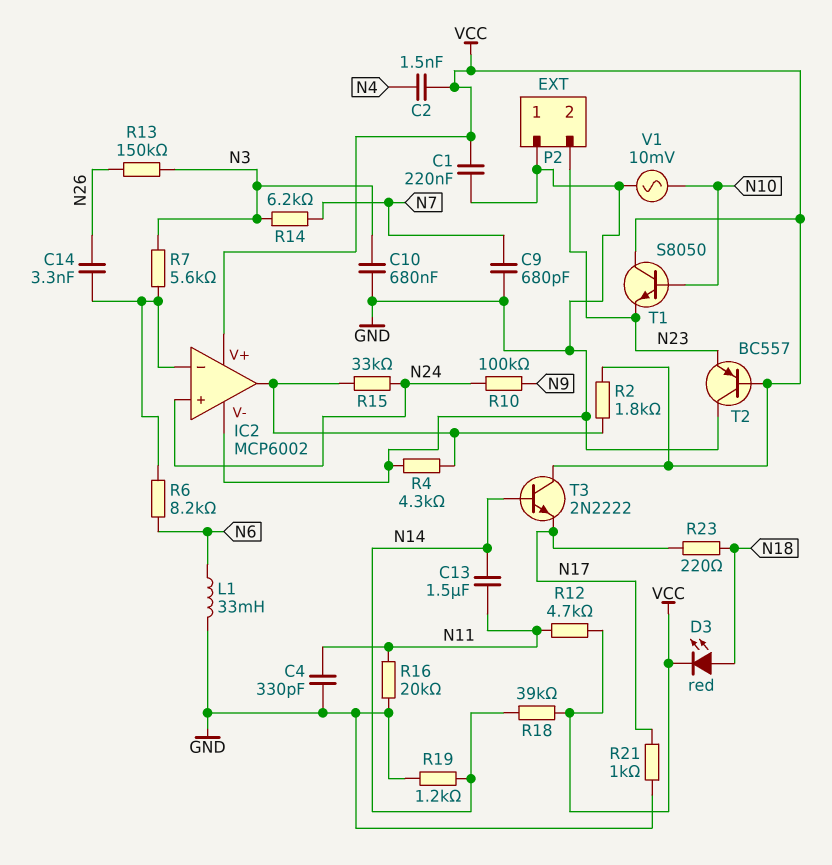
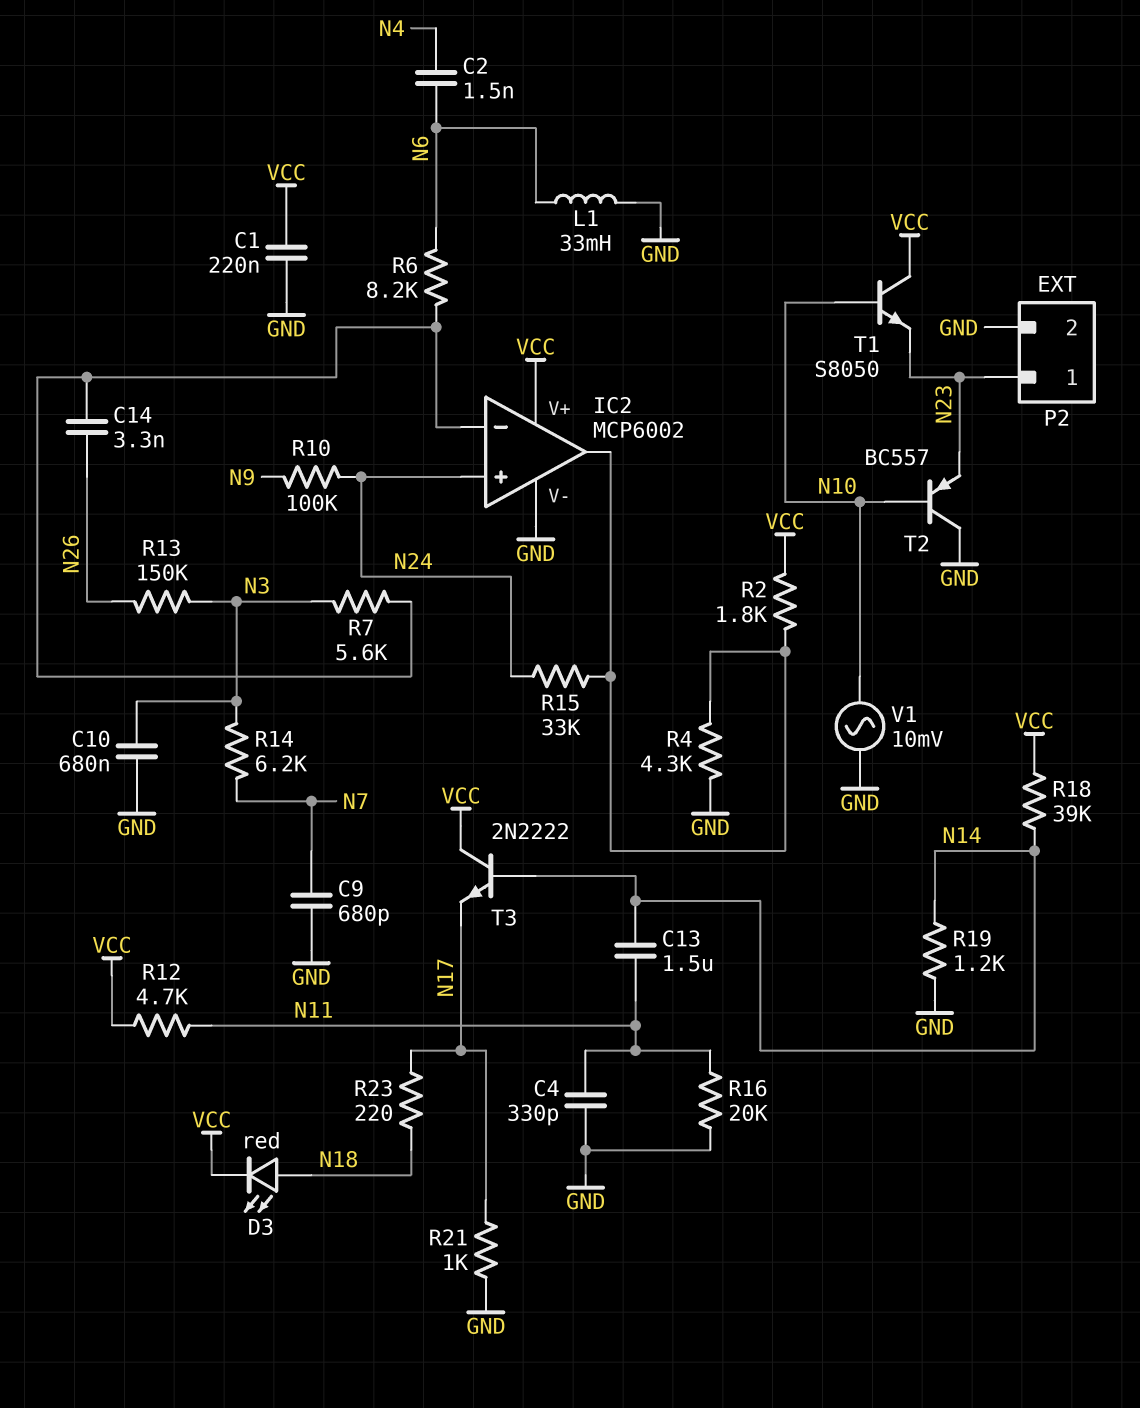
C2: 1.5nF (N4, VCC) -> 1.5nF (N4, N6)
P2 pin 1: GND -> N23
P2 pin 2: N23 -> GND
T2: PNP BC557 (B VCC, C GND, E N23) -> PNP BC557 (B N10, C GND, E N23)

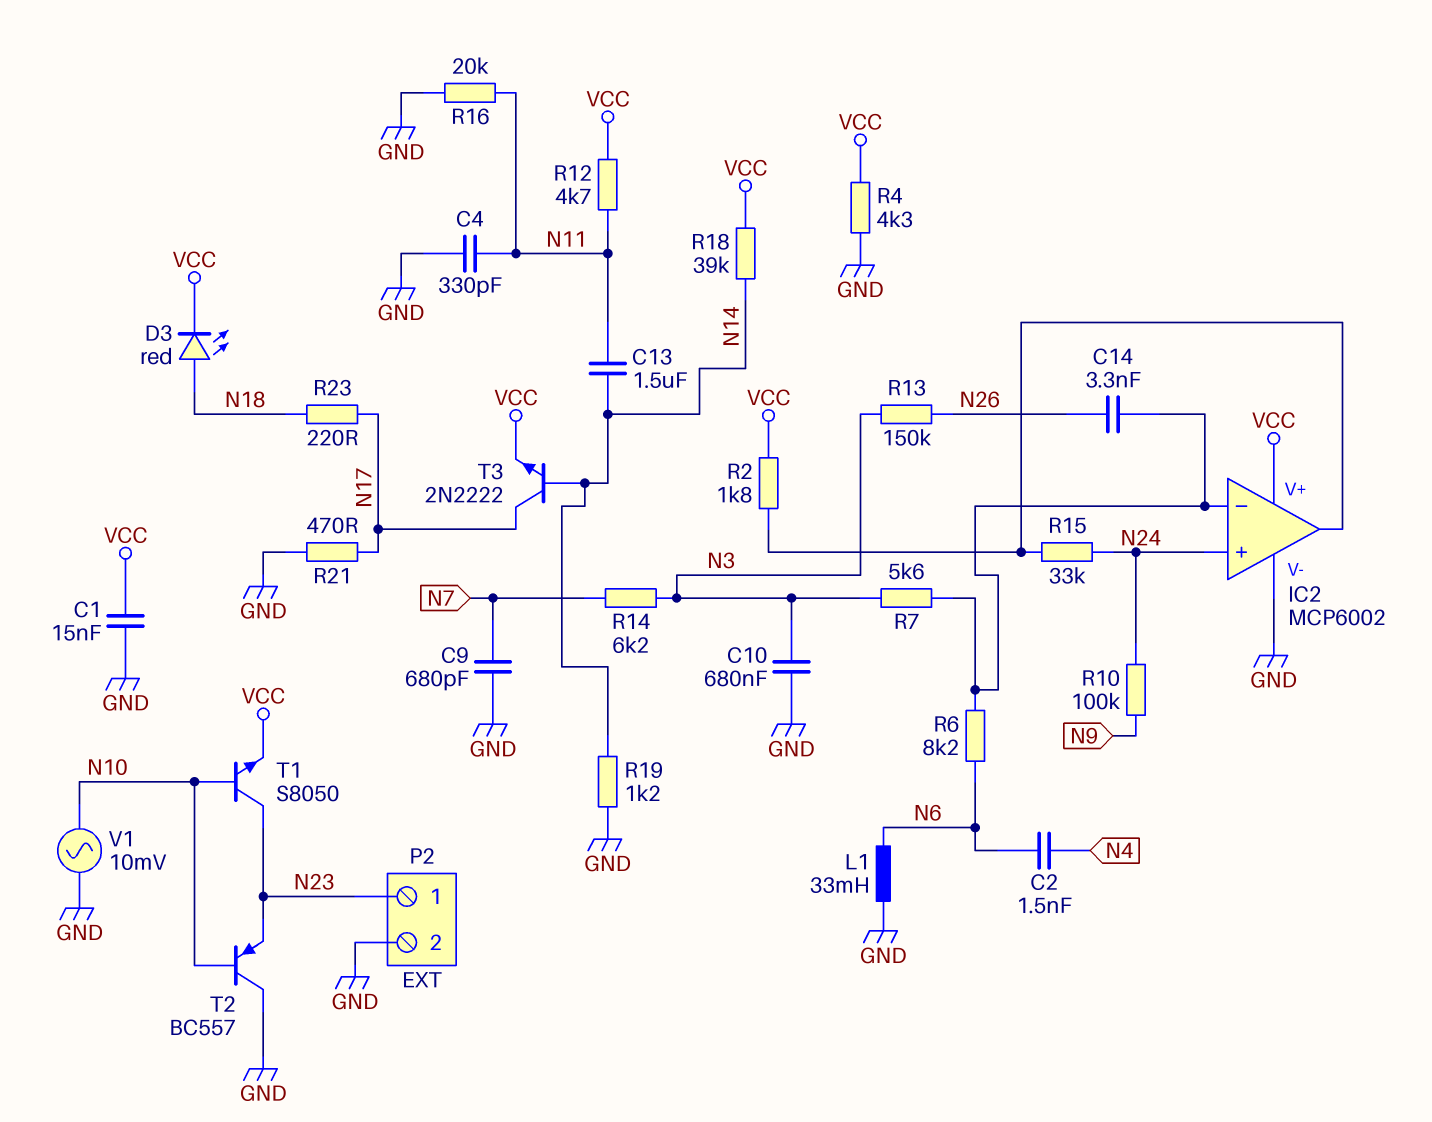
C1: 220nF (GND, VCC) -> 15nF (GND, VCC)
R4: 4.3k (GND, IC2/out) -> 4.3k (GND, VCC)
R21: 1k (GND, N17) -> 470 (GND, N17)
T1: NPN S8050 (B N10, C VCC, E N23) -> NPN S8050 (B N10, C N23, E VCC)
T3: NPN 2N2222 (B N14, C VCC, E N17) -> NPN 2N2222 (B N14, C N17, E VCC)

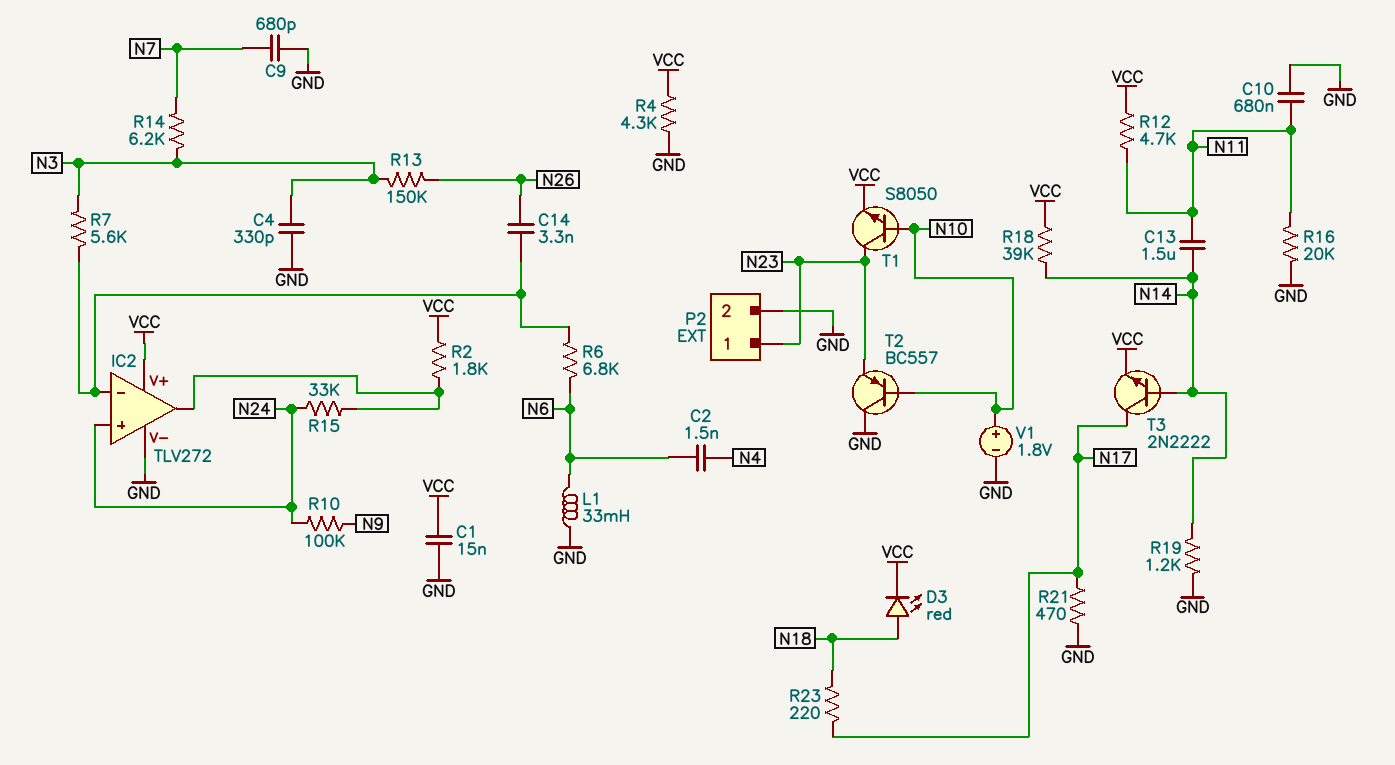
C4: 330pF (GND, N11) -> 330pF (GND, N3)
C10: 680nF (GND, N3) -> 680nF (GND, N11)
IC2: MCP6002 -> TLV272
R6: 8.2k (IC2/in-, N6) -> 6.8k (IC2/in-, N6)
V1: AC 10mV (GND, N10) -> 1.8V (plus N10, minus GND)

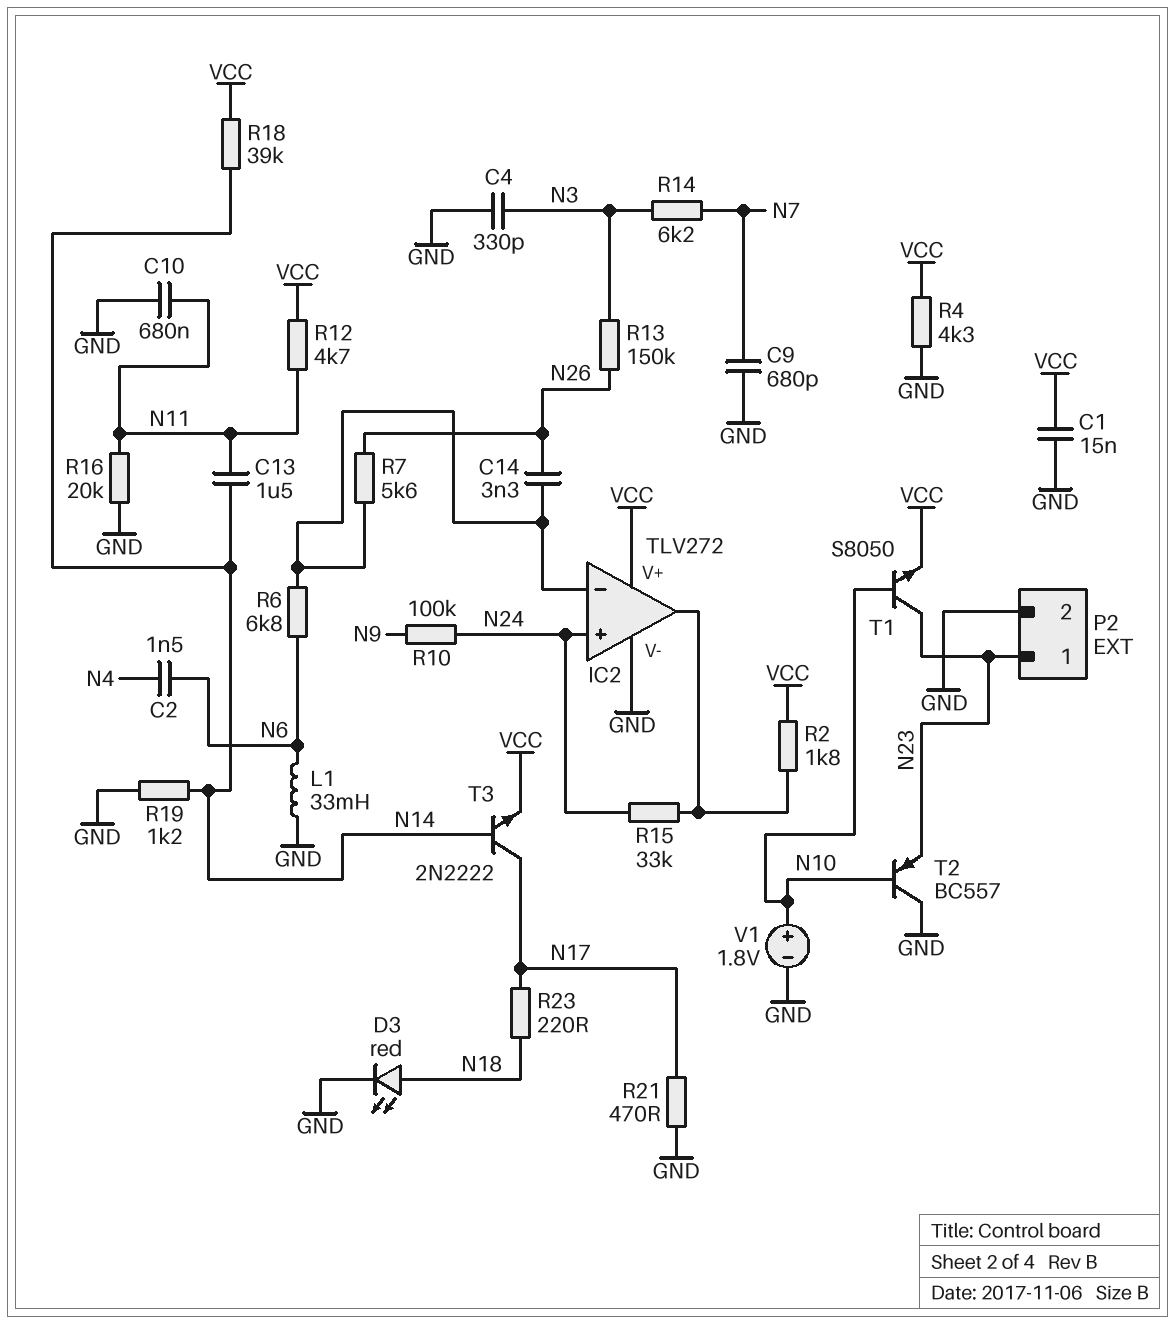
D3: LED red (A N18, K VCC) -> LED red (A N18, K GND)
R7: 5.6k (IC2/in-, N3) -> 5.6k (IC2/in-, N26)

